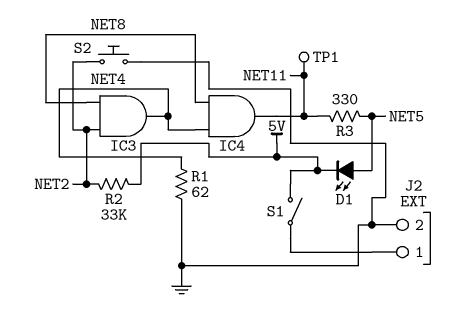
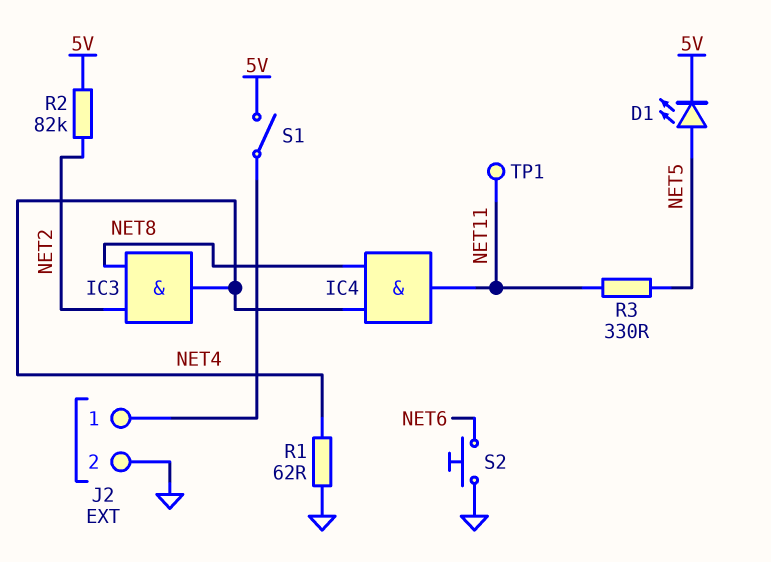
R2: 33k (5V, NET2) -> 82k (5V, NET2)
S2: button (GND, NET2) -> button (GND, NET6)

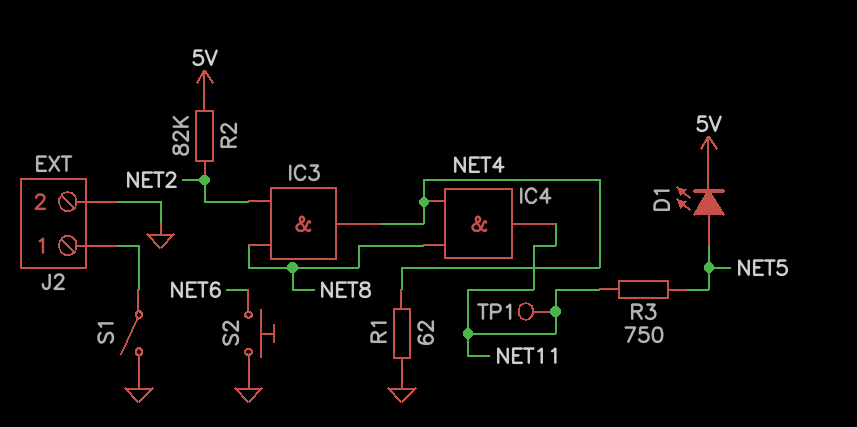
R3: 330 (NET5, NET11) -> 750 (NET5, NET11)
S1: switch (5V, J2/1) -> switch (GND, J2/1)

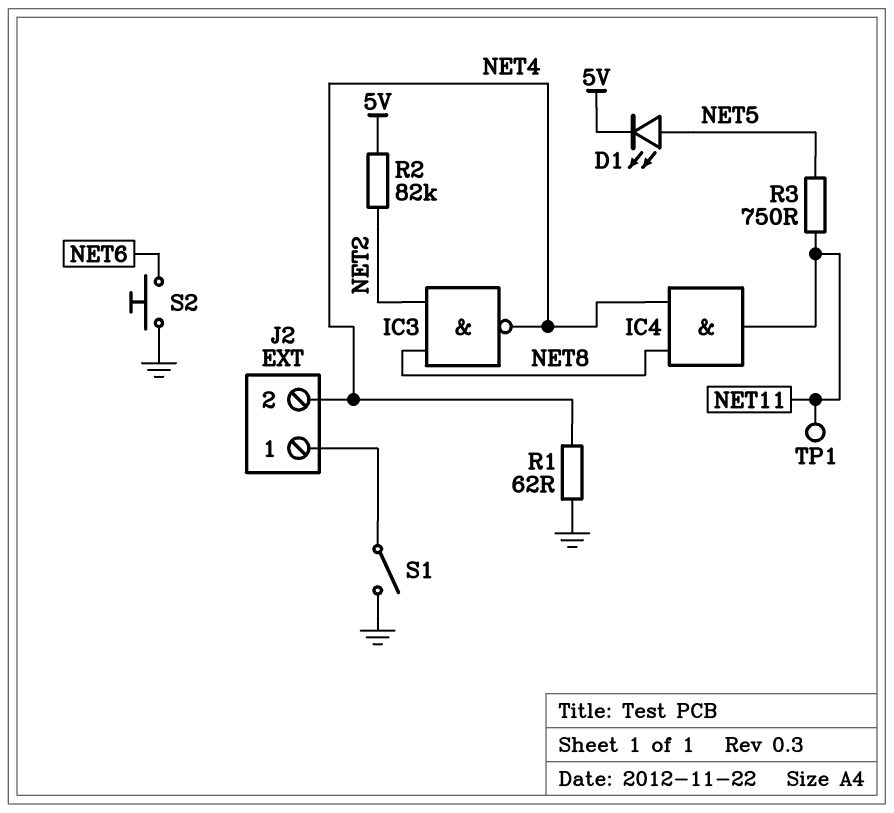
IC3: AND (in NET2, in NET8, out NET4) -> NAND (in NET2, in NET8, out NET4)
J2 pin 2: GND -> NET4

